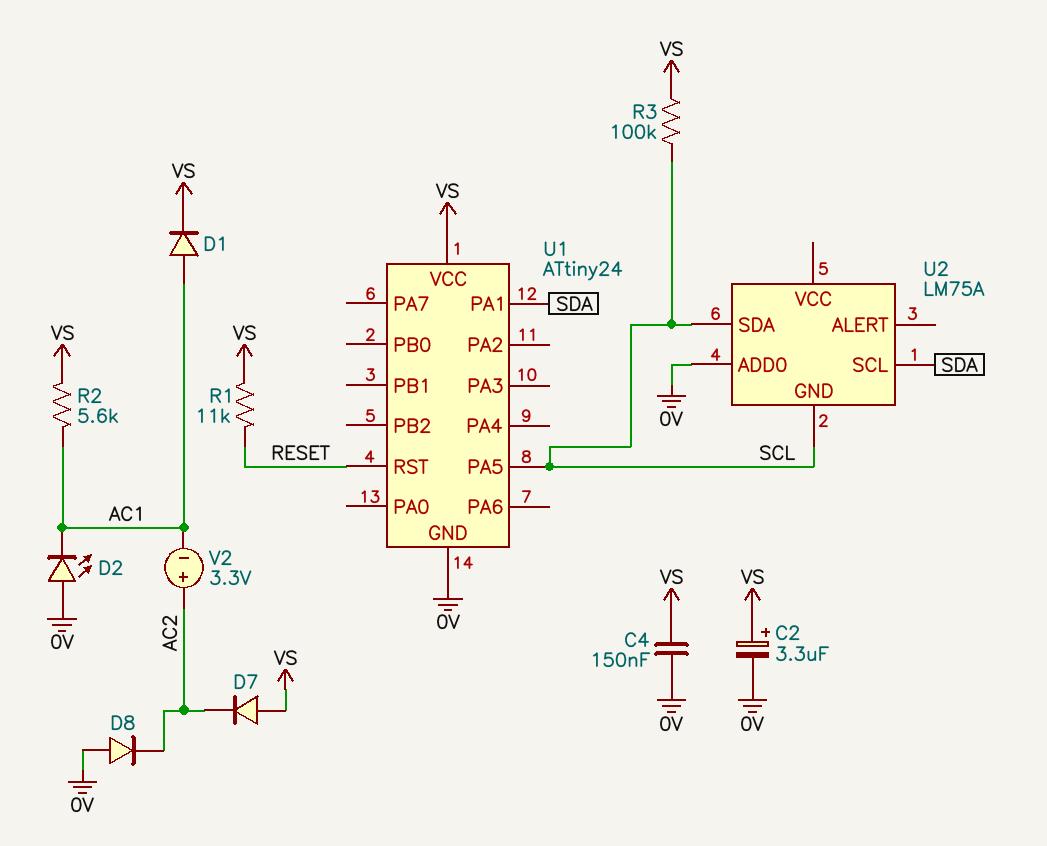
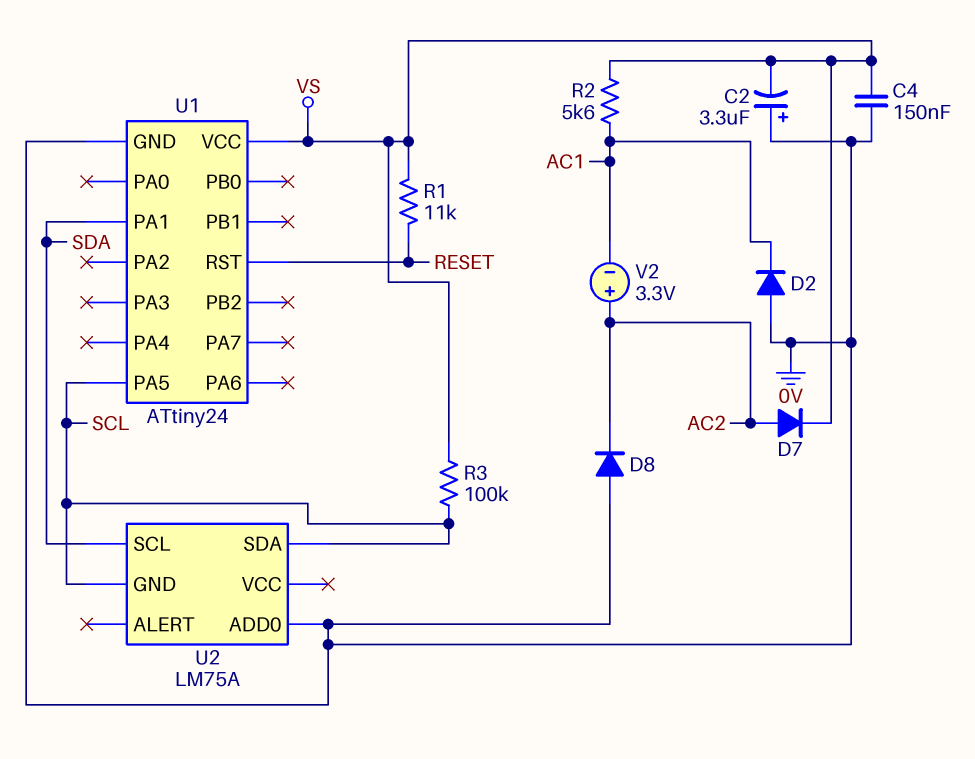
C2: 3.3uF (plus VS, minus 0V) -> 3.3uF (plus 0V, minus VS)
D1: diode (A AC1, K VS) -> none
D2: LED (A 0V, K AC1) -> diode (A 0V, K AC1)
D7: diode (A VS, K AC2) -> diode (A AC2, K VS)

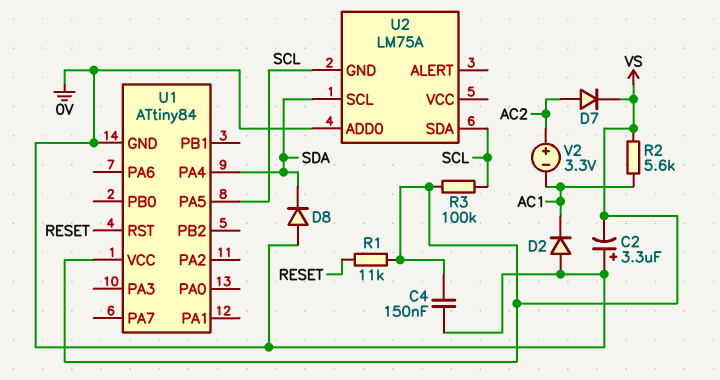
D8: diode (A 0V, K AC2) -> diode (A 0V, K SDA)
U1: ATtiny24 -> ATtiny84
U1 pin PA1: SDA -> none
U1 pin PA4: none -> SDA

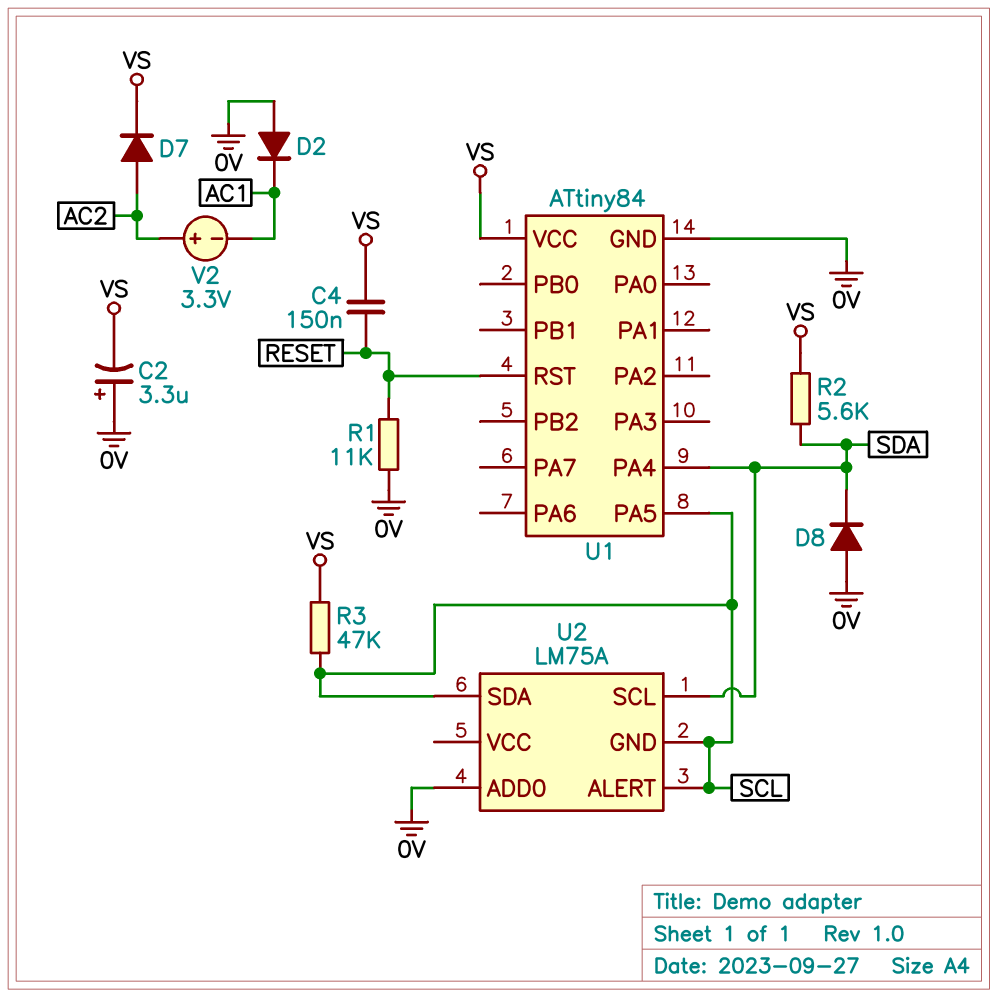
C4: 150nF (0V, VS) -> 150nF (RESET, VS)
R1: 11k (RESET, VS) -> 11k (0V, RESET)
R2: 5.6k (AC1, VS) -> 5.6k (SDA, VS)
R3: 100k (SCL, VS) -> 47k (SCL, VS)
U2 pin ALERT: none -> SCL

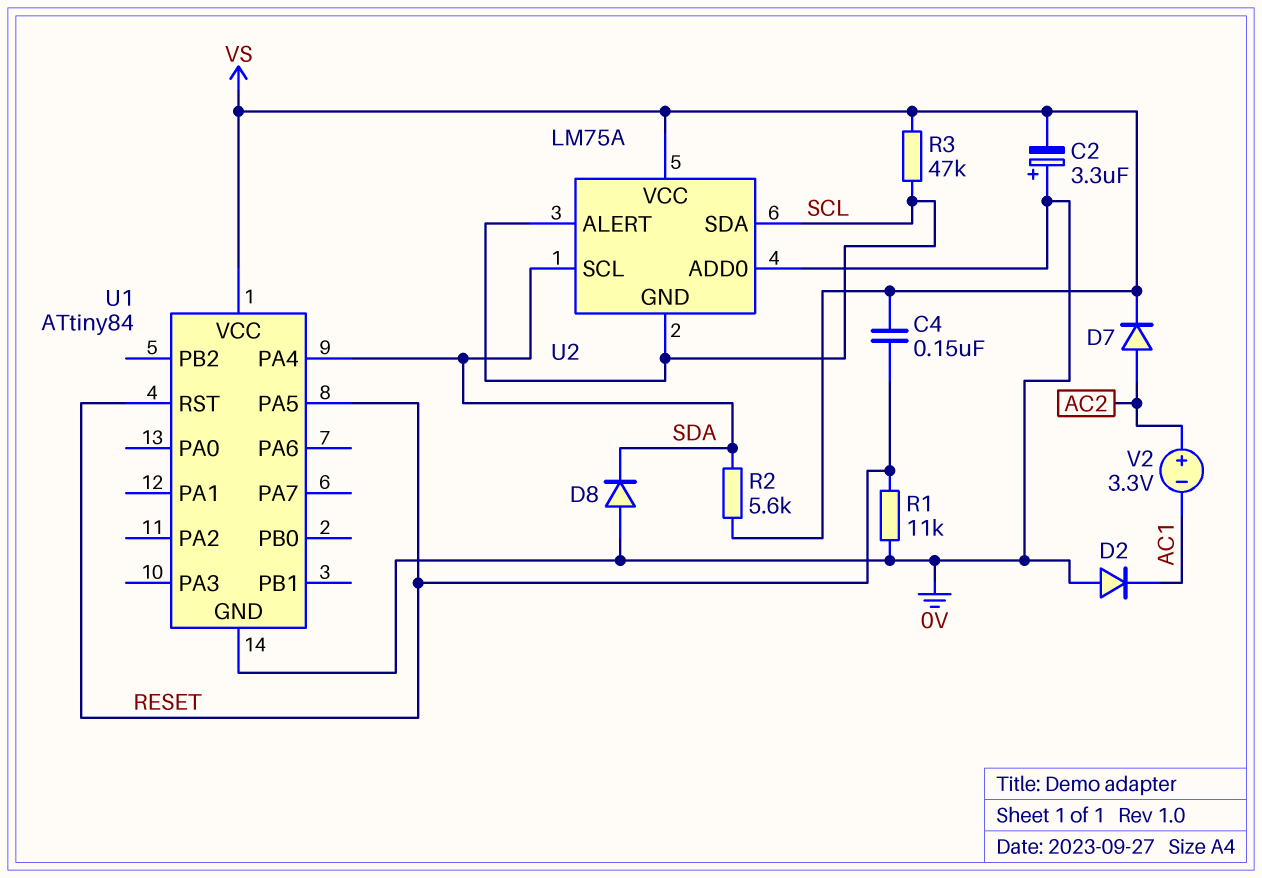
U1 pin PA5: SCL -> RESET
U2 pin VCC: none -> VS

